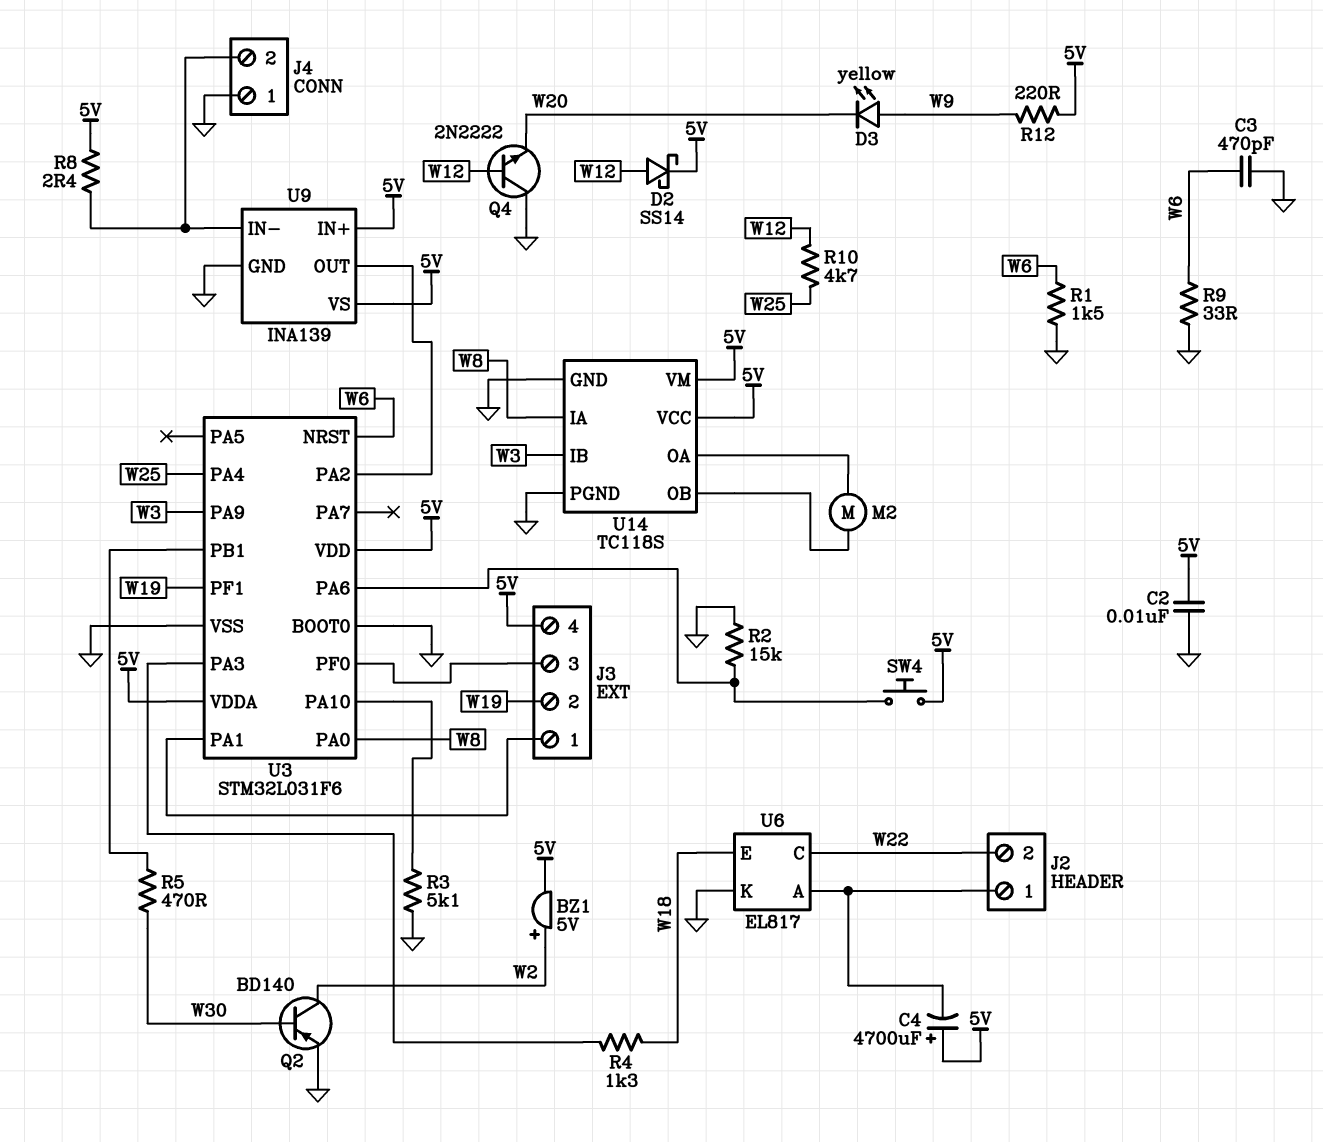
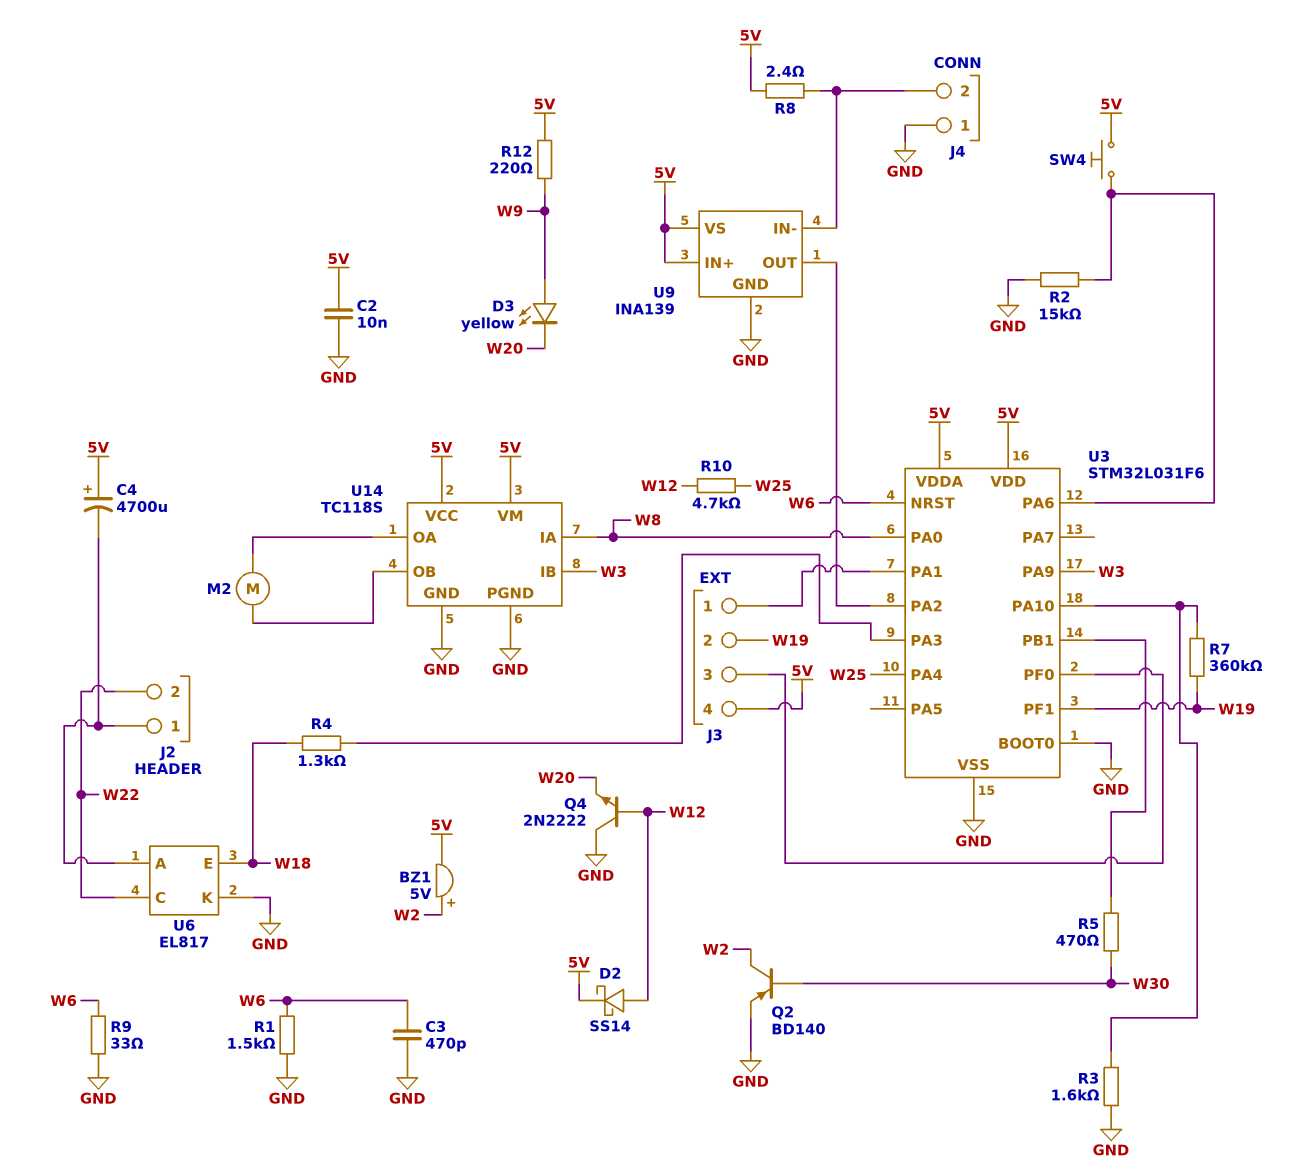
R3: 5.1k (GND, U3/PA10) -> 1.6k (GND, U3/PA10)
R7: none -> 360k (U3/PA10, W19)

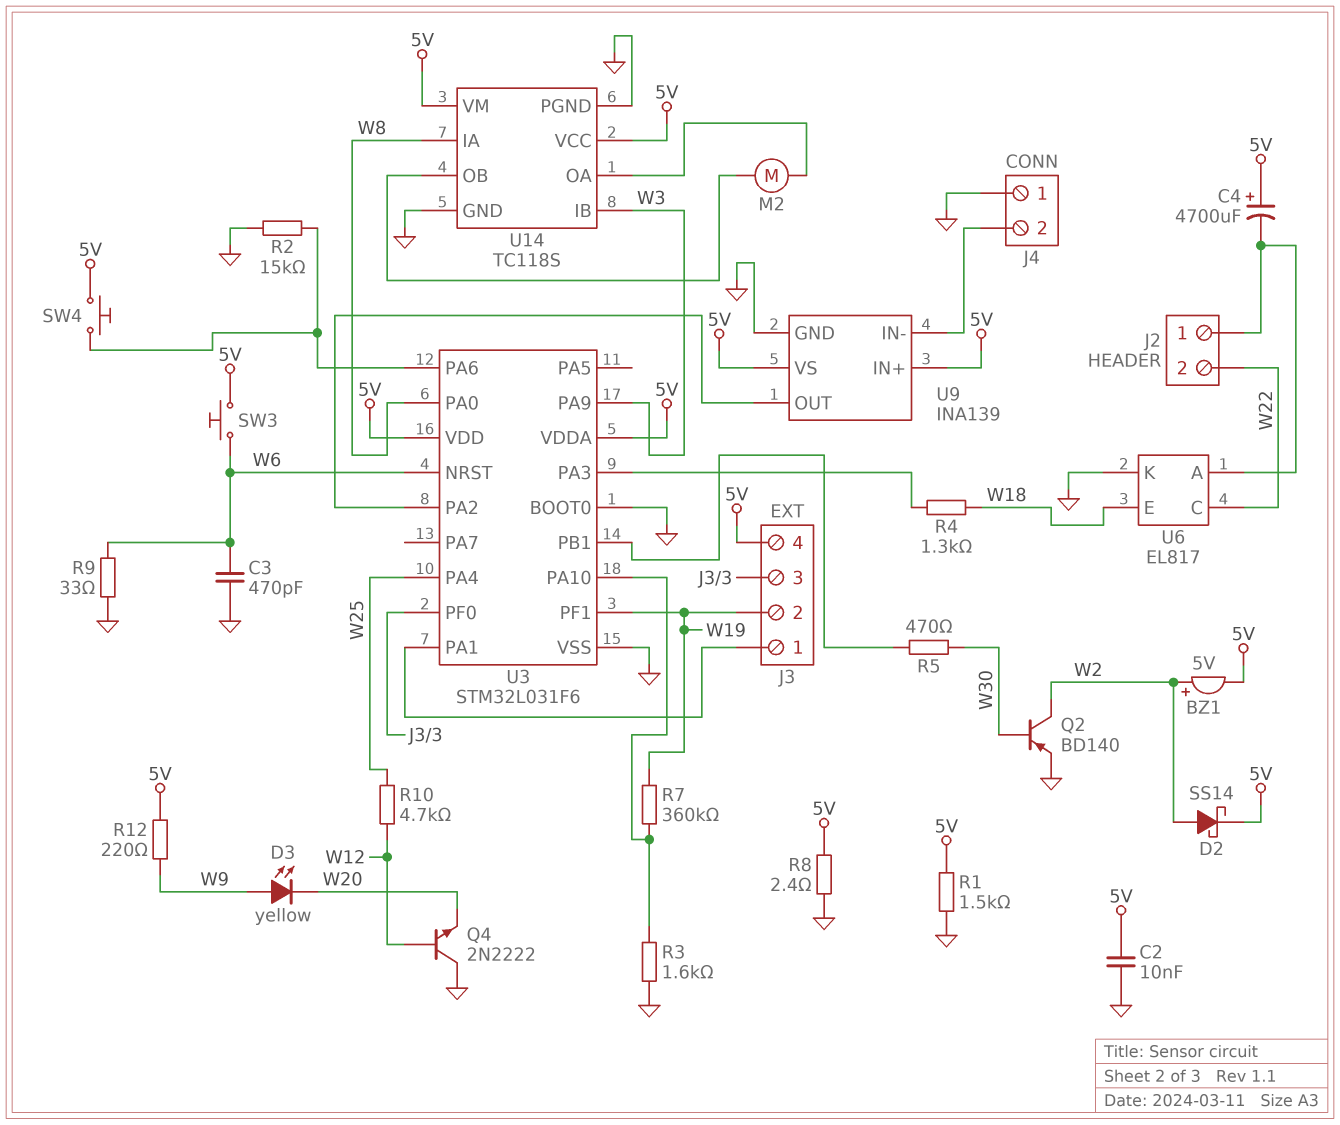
D2: schottky SS14 (A W12, K 5V) -> schottky SS14 (A W2, K 5V)
R1: 1.5k (GND, W6) -> 1.5k (5V, GND)
R8: 2.4 (5V, J4/2) -> 2.4 (5V, GND)
SW3: none -> button (5V, W6)

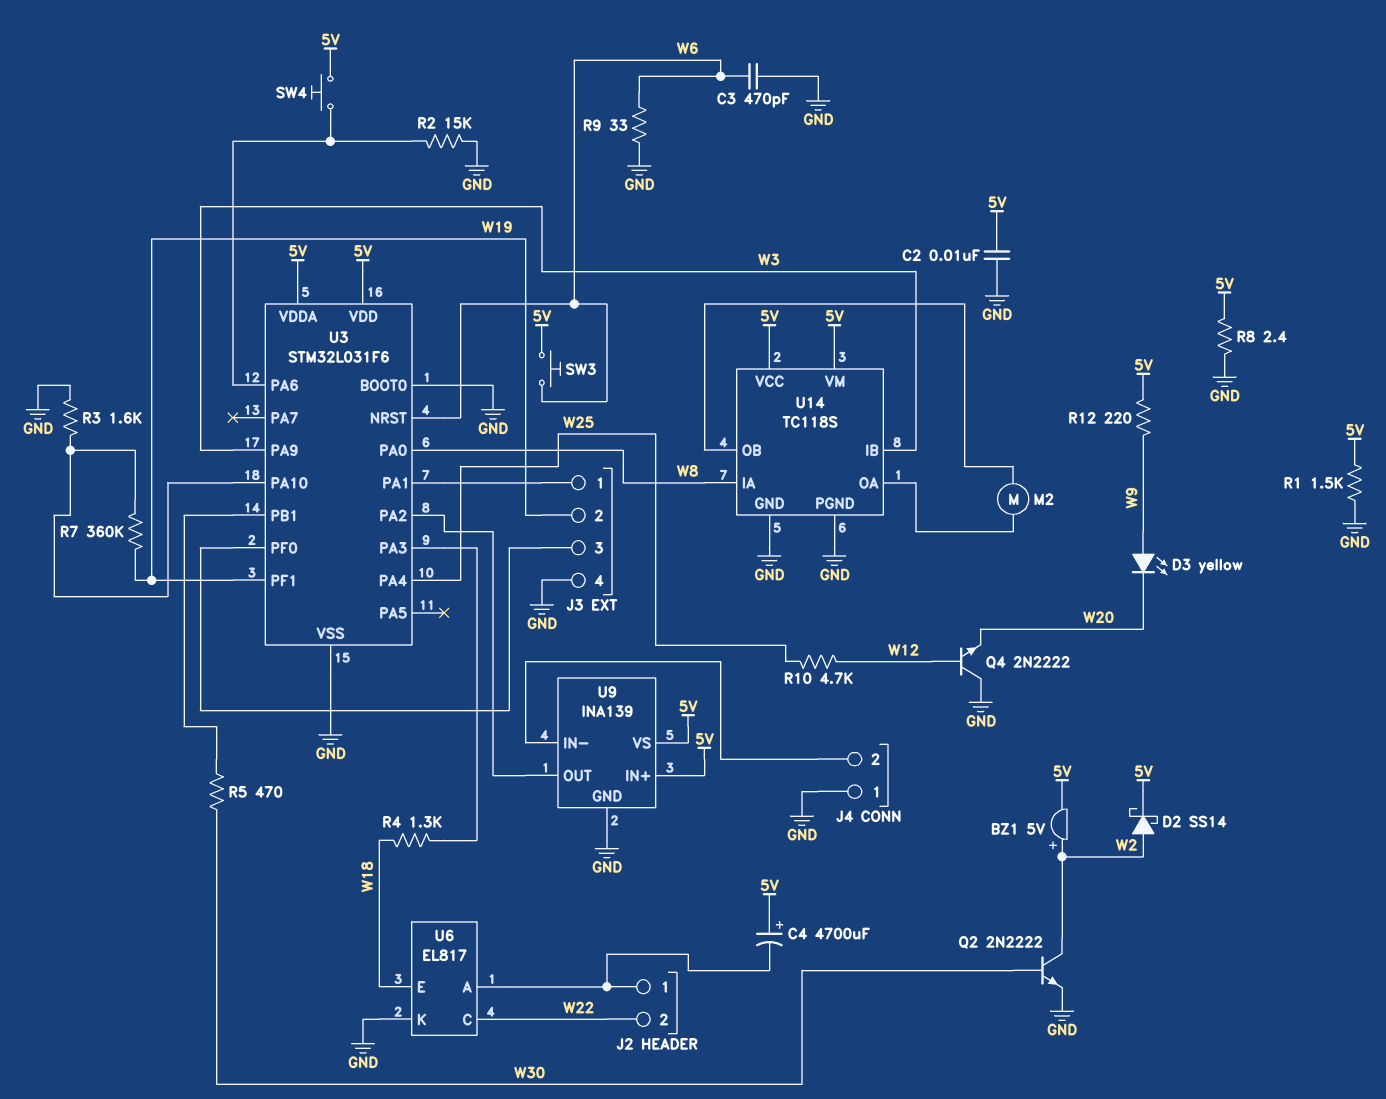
J3 pin 4: 5V -> GND
Q2: PNP BD140 (B W30, C W2, E GND) -> NPN 2N2222 (B W30, C W2, E GND)

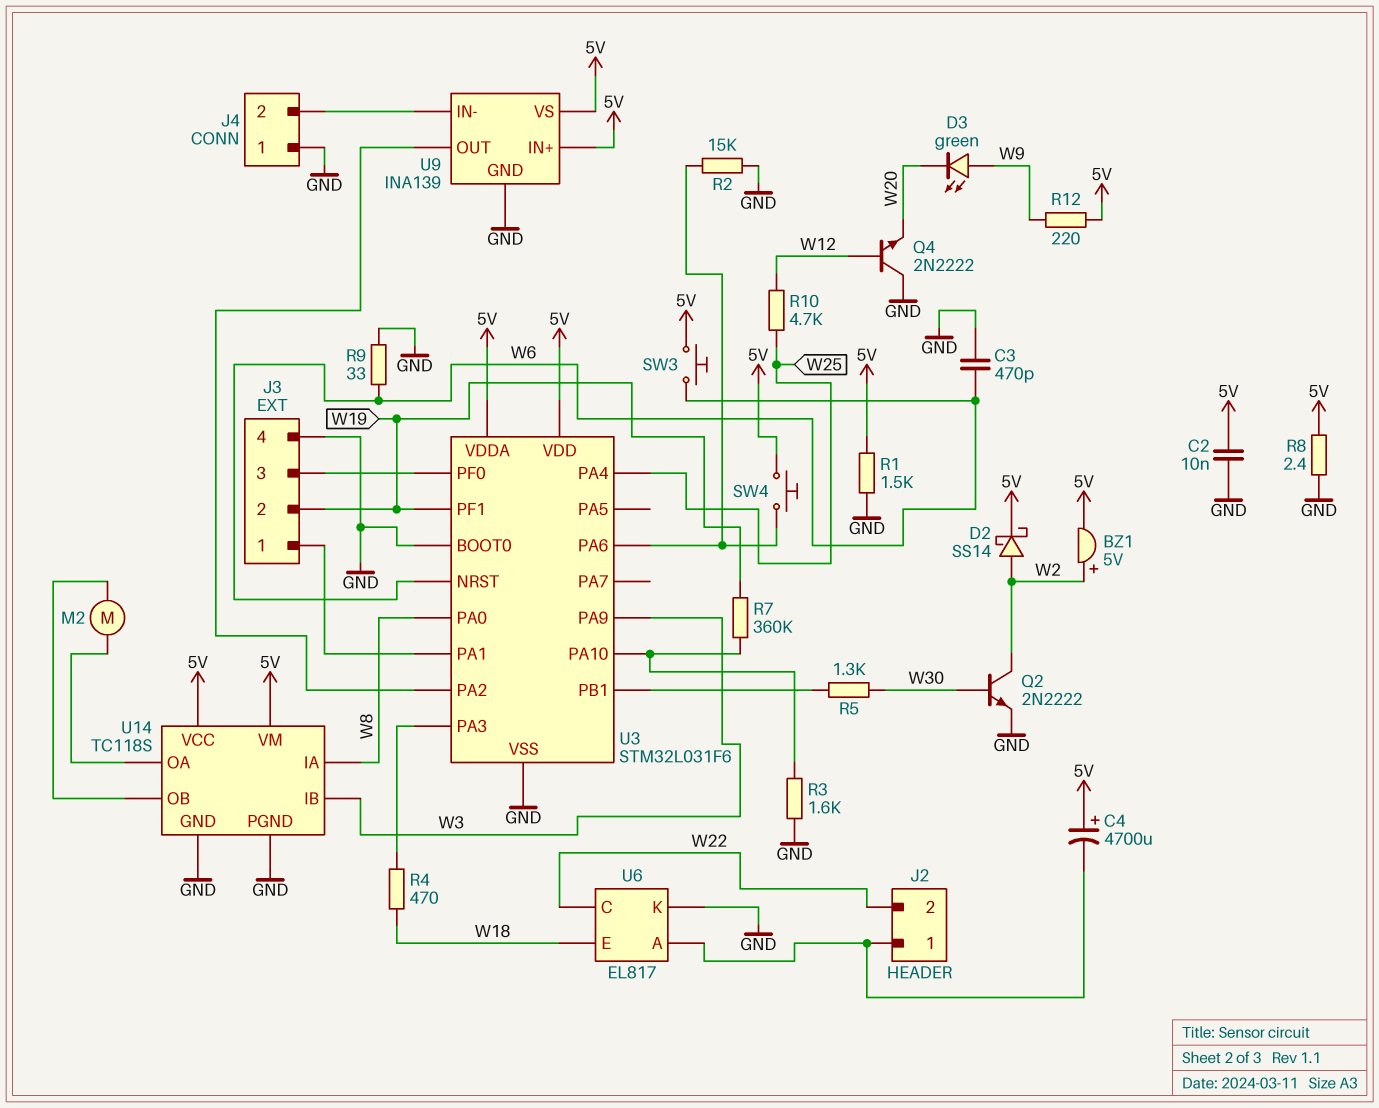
D3: LED yellow (A W9, K W20) -> LED green (A W9, K W20)
R4: 1.3k (U3/PA3, W18) -> 470 (U3/PA3, W18)
R5: 470 (U3/PB1, W30) -> 1.3k (U3/PB1, W30)

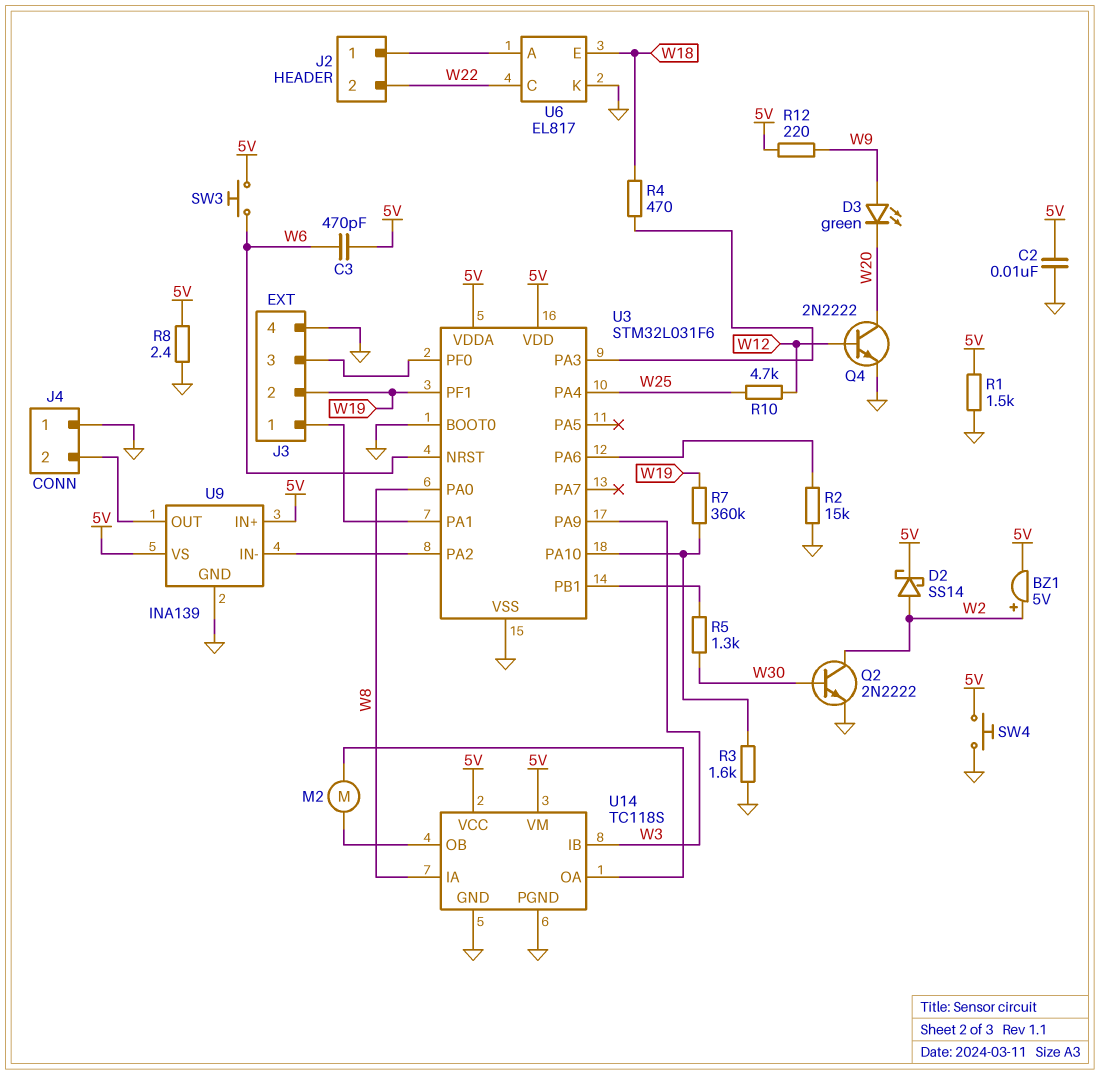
C3: 470pF (GND, W6) -> 470pF (5V, W6)
C4: 4700uF (plus 5V, minus J2/1) -> none
Q4: NPN 2N2222 (B W12, C GND, E W20) -> NPN 2N2222 (B W12, C W20, E GND)
R9: 33 (GND, W6) -> none
SW4: button (5V, U3/PA6) -> button (5V, GND)
U9 pin IN-: J4/2 -> U3/PA2
U9 pin OUT: U3/PA2 -> J4/2

